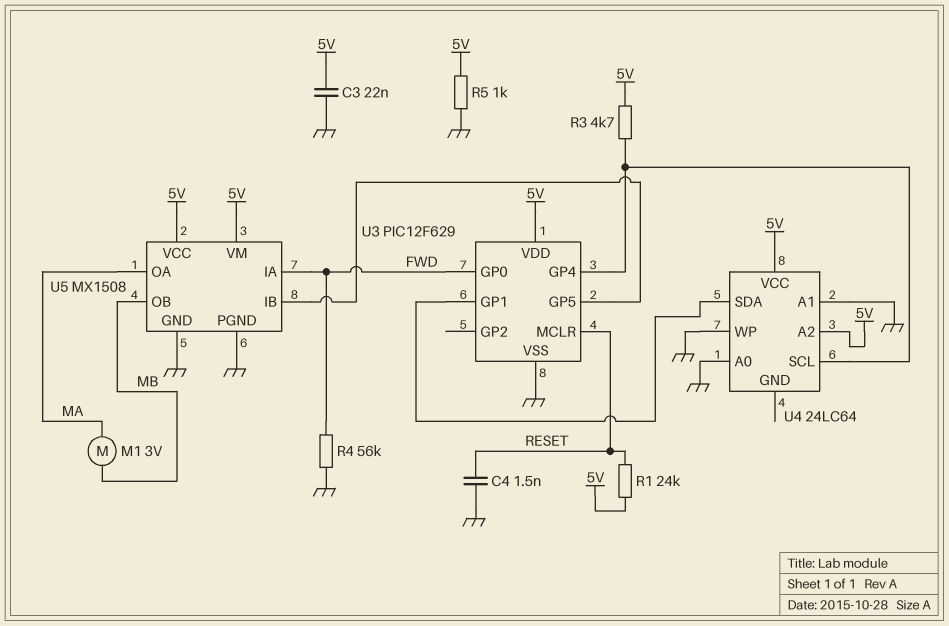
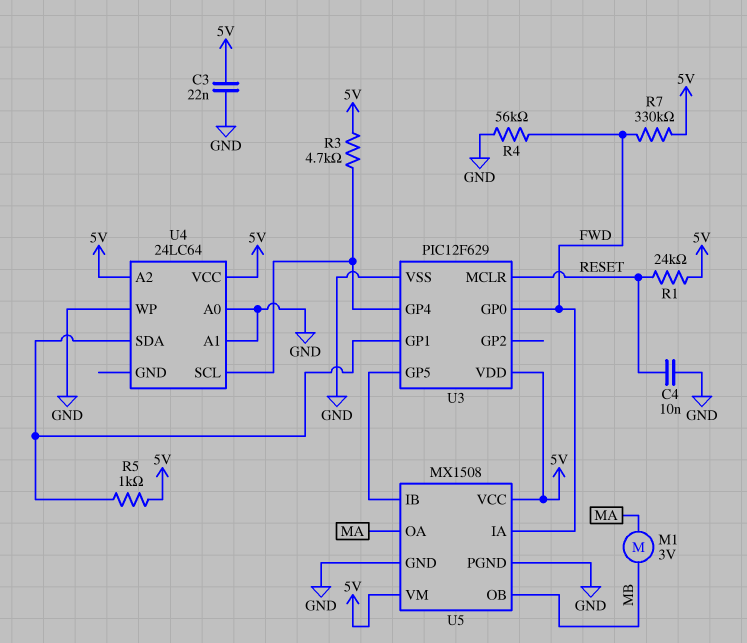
C4: 1.5nF (GND, RESET) -> 10nF (GND, RESET)
R5: 1k (5V, GND) -> 1k (5V, U3/GP1)
R7: none -> 330k (5V, FWD)

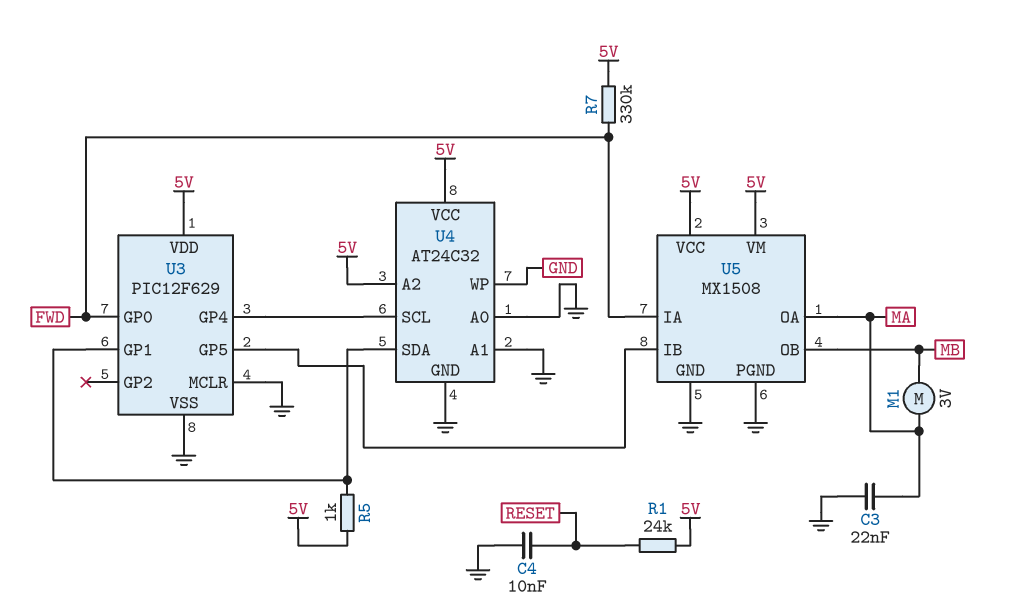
C3: 22nF (5V, GND) -> 22nF (GND, MA)
R3: 4.7k (5V, U3/GP4) -> none
R4: 56k (FWD, GND) -> none
U3 pin MCLR: RESET -> GND
U4: 24LC64 -> AT24C32
U4 pin GND: none -> GND

